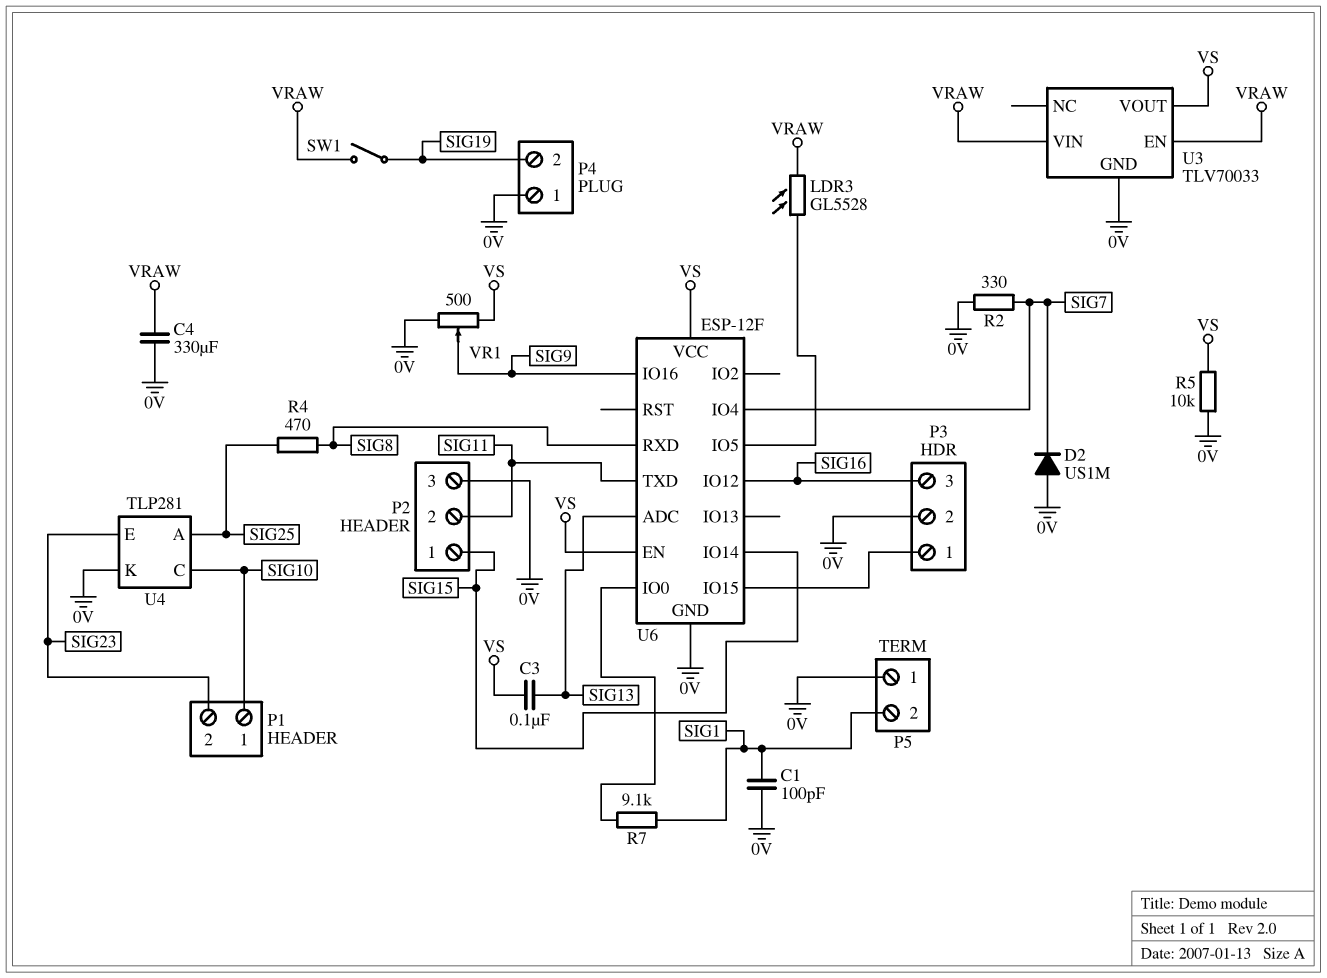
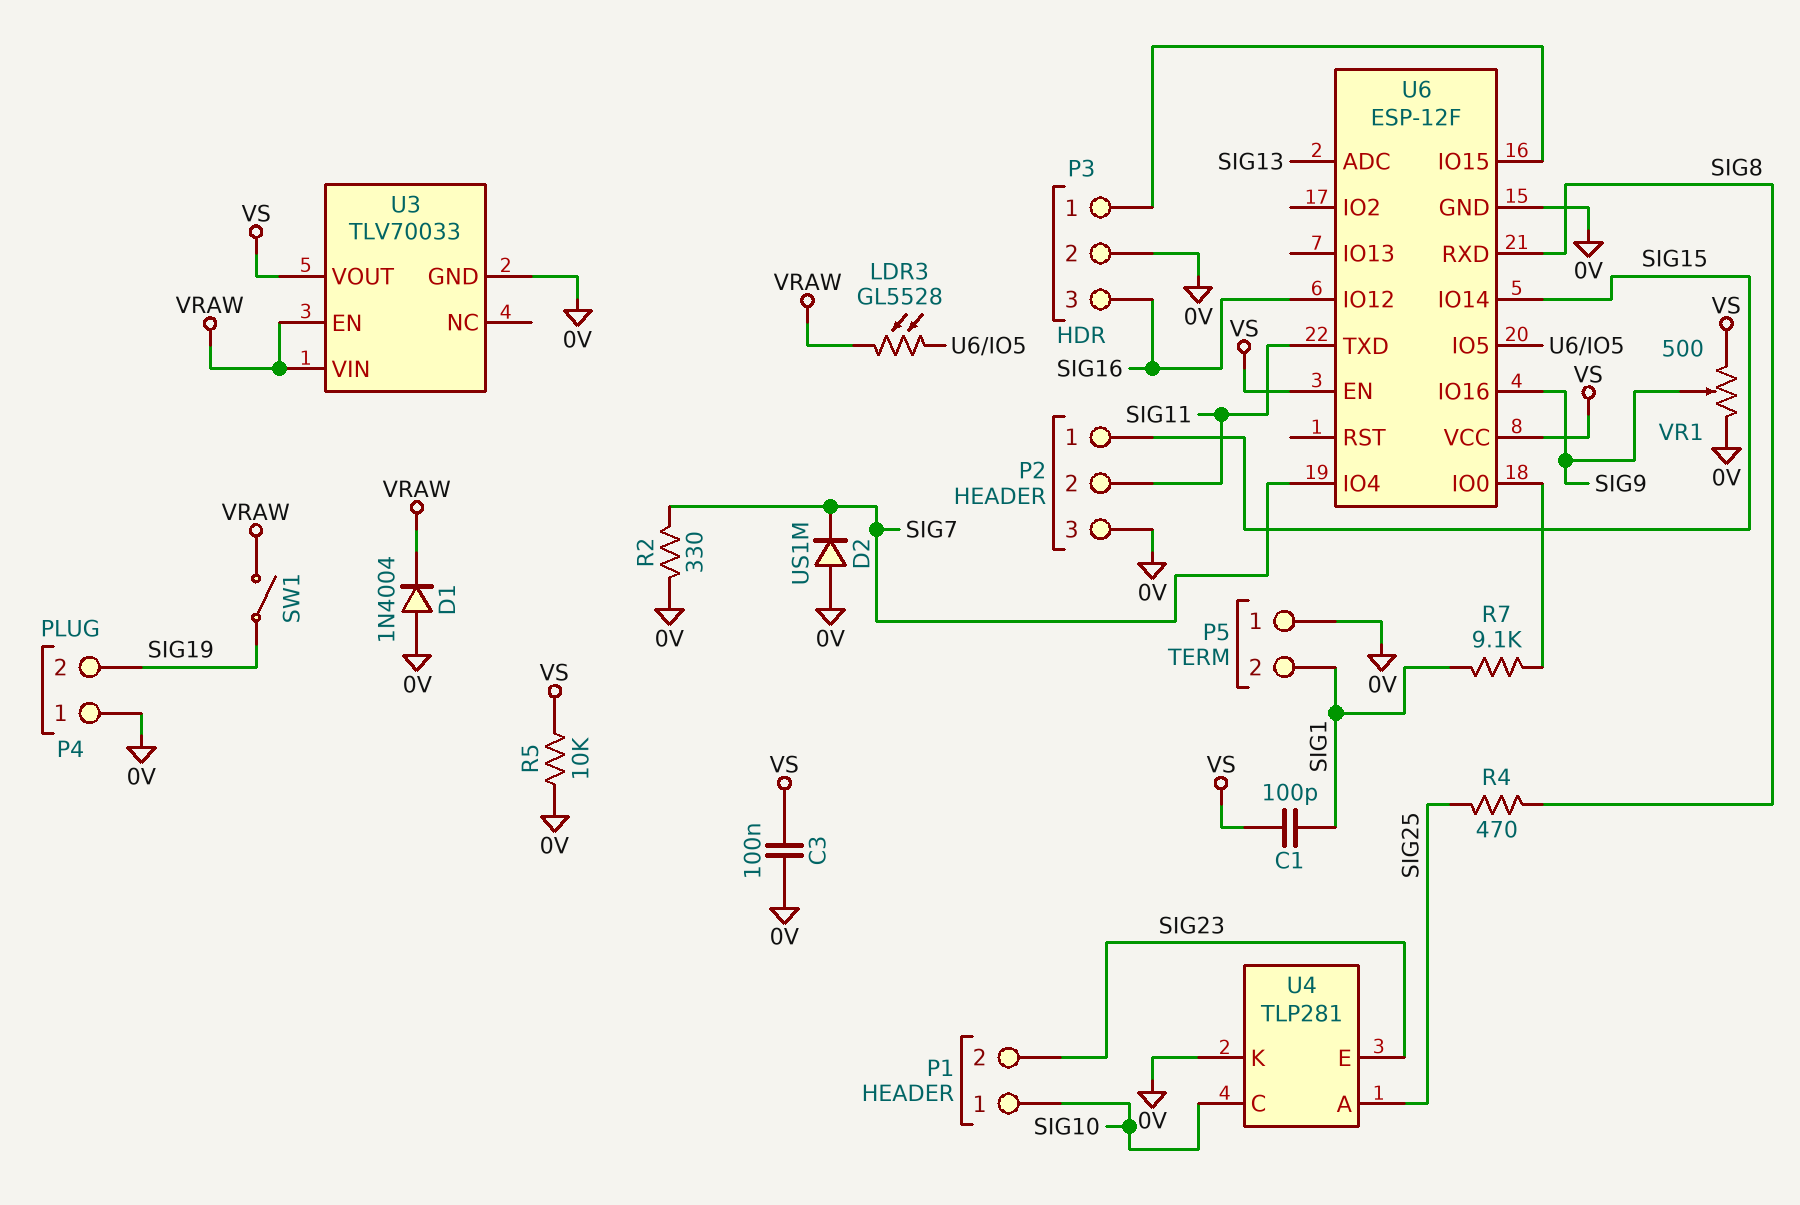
C1: 100pF (0V, SIG1) -> 100pF (SIG1, VS)
C3: 100nF (SIG13, VS) -> 100nF (0V, VS)
C4: 330uF (0V, VRAW) -> none
D1: none -> diode 1N4004 (A 0V, K VRAW)

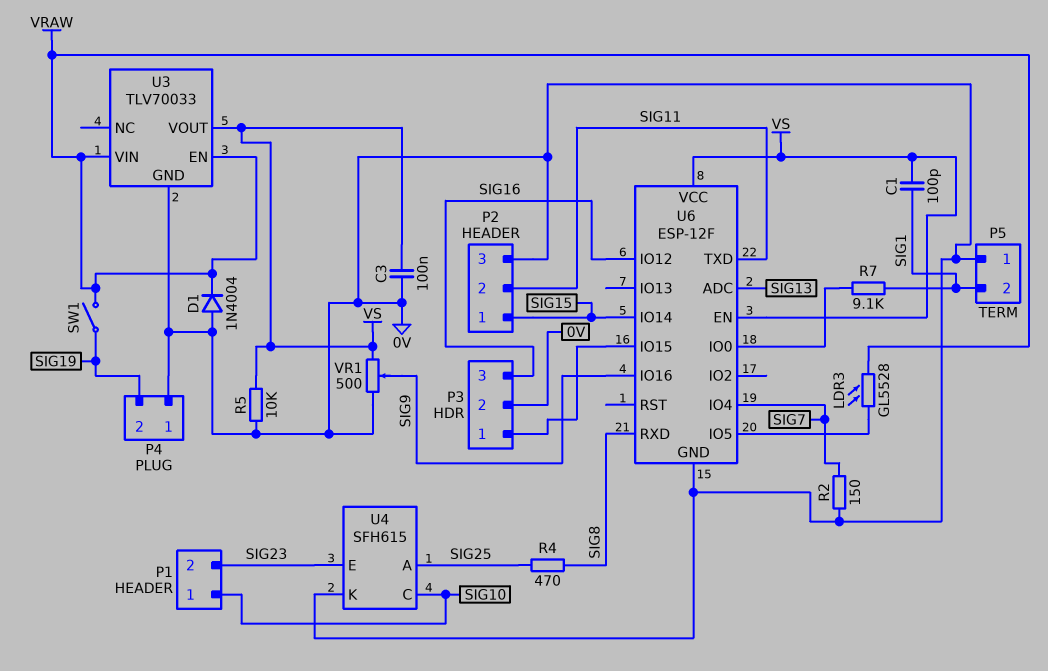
D2: diode US1M (A 0V, K SIG7) -> none
R2: 330 (0V, SIG7) -> 150 (0V, SIG7)
U4: TLP281 -> SFH615

